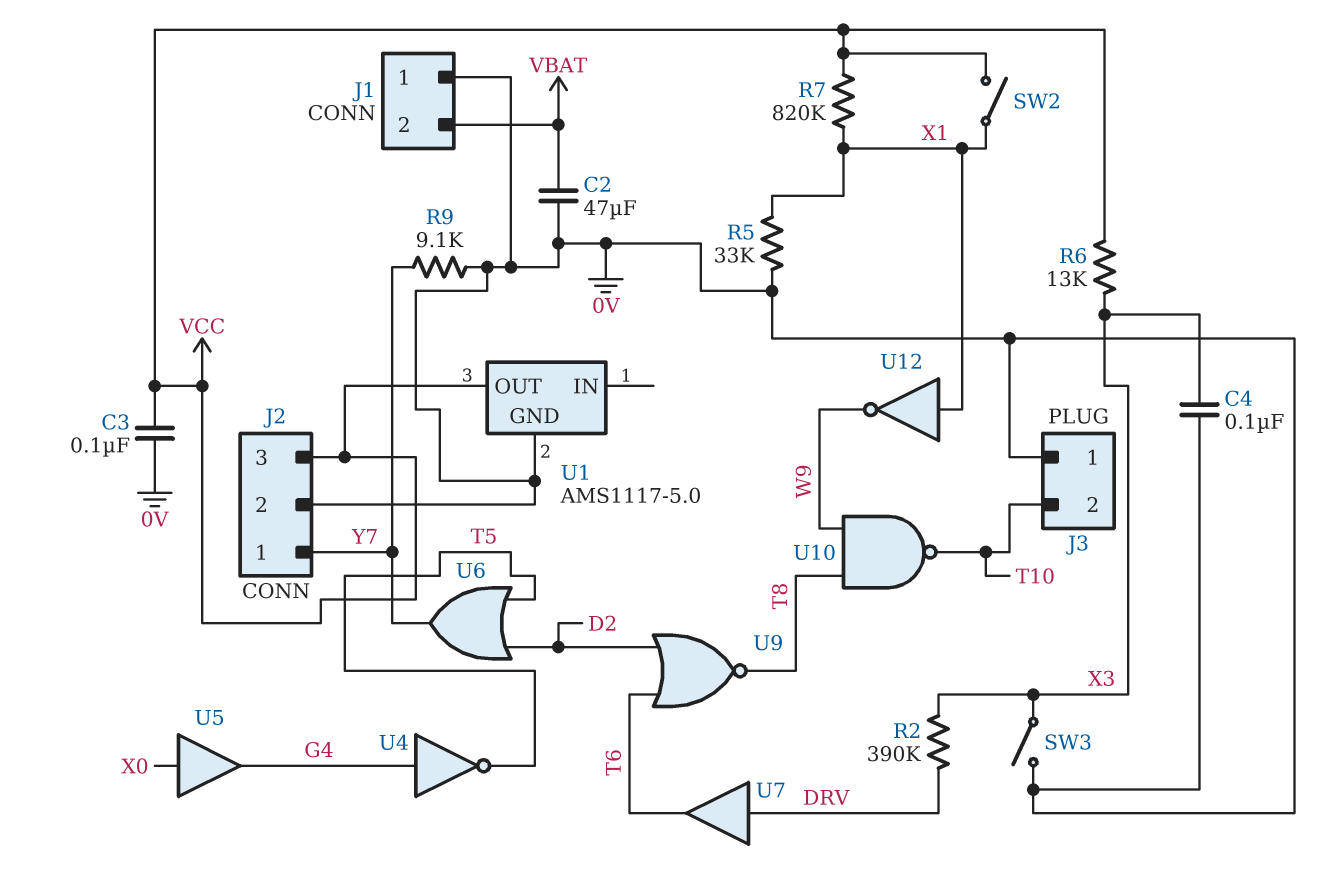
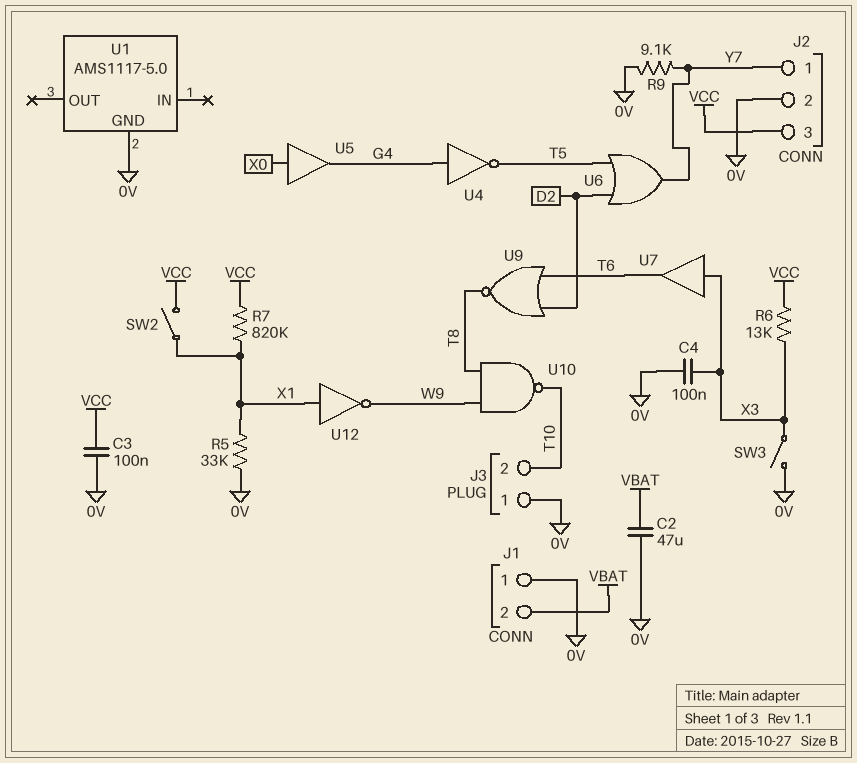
R2: 390k (DRV, X3) -> none
U1 pin OUT: VCC -> none
U7: buffer (in DRV, out T6) -> buffer (in X3, out T6)

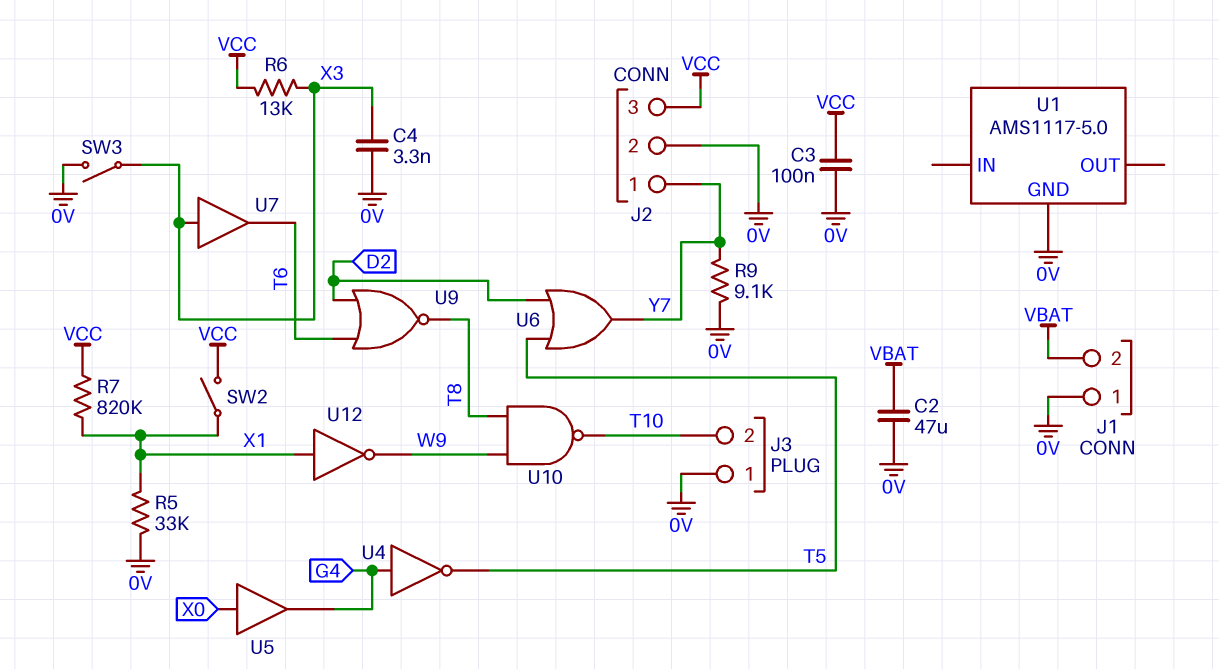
C4: 100nF (0V, X3) -> 3.3nF (0V, X3)

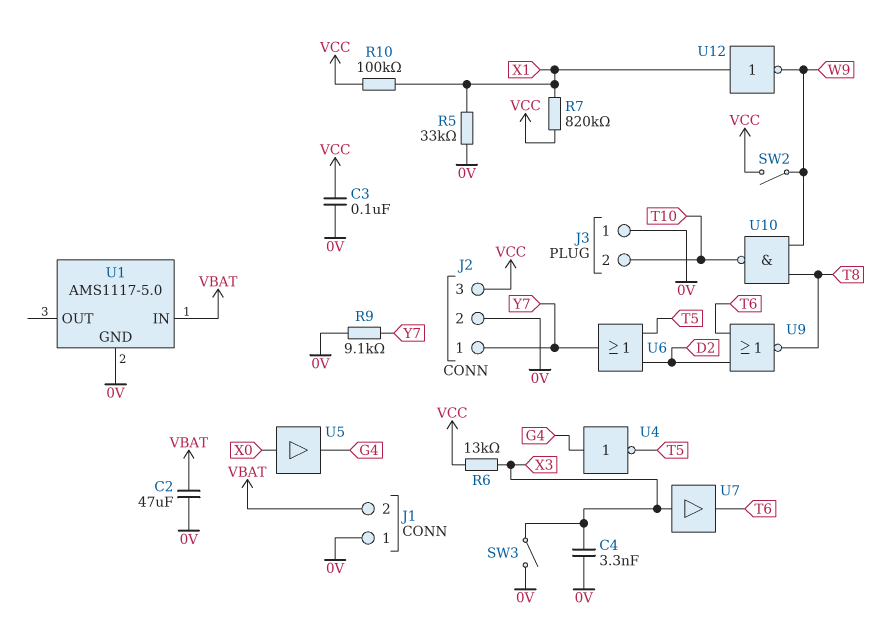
R10: none -> 100k (VCC, X1)
SW2: switch (VCC, X1) -> switch (VCC, W9)
U1 pin IN: none -> VBAT

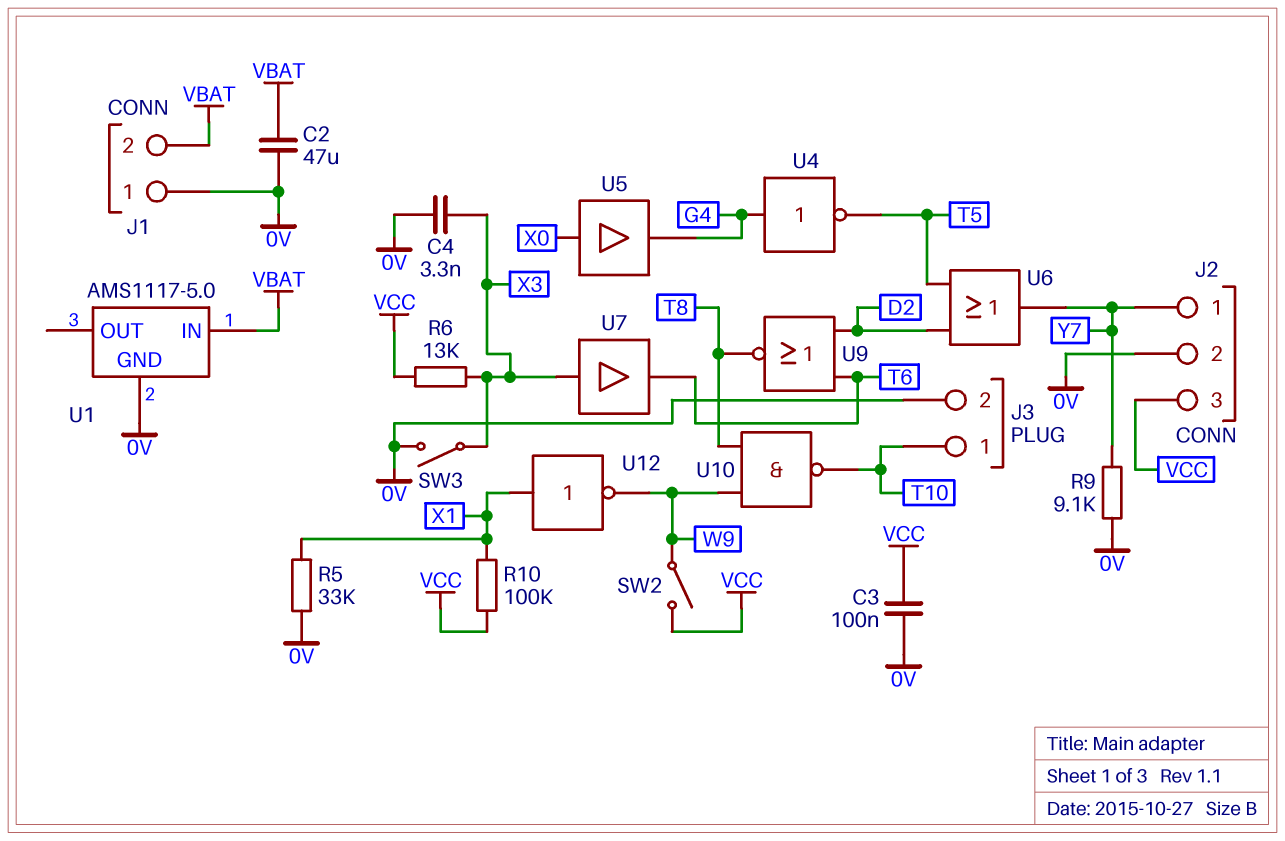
J3 pin 1: 0V -> T10
J3 pin 2: T10 -> 0V
R7: 820k (VCC, X1) -> none

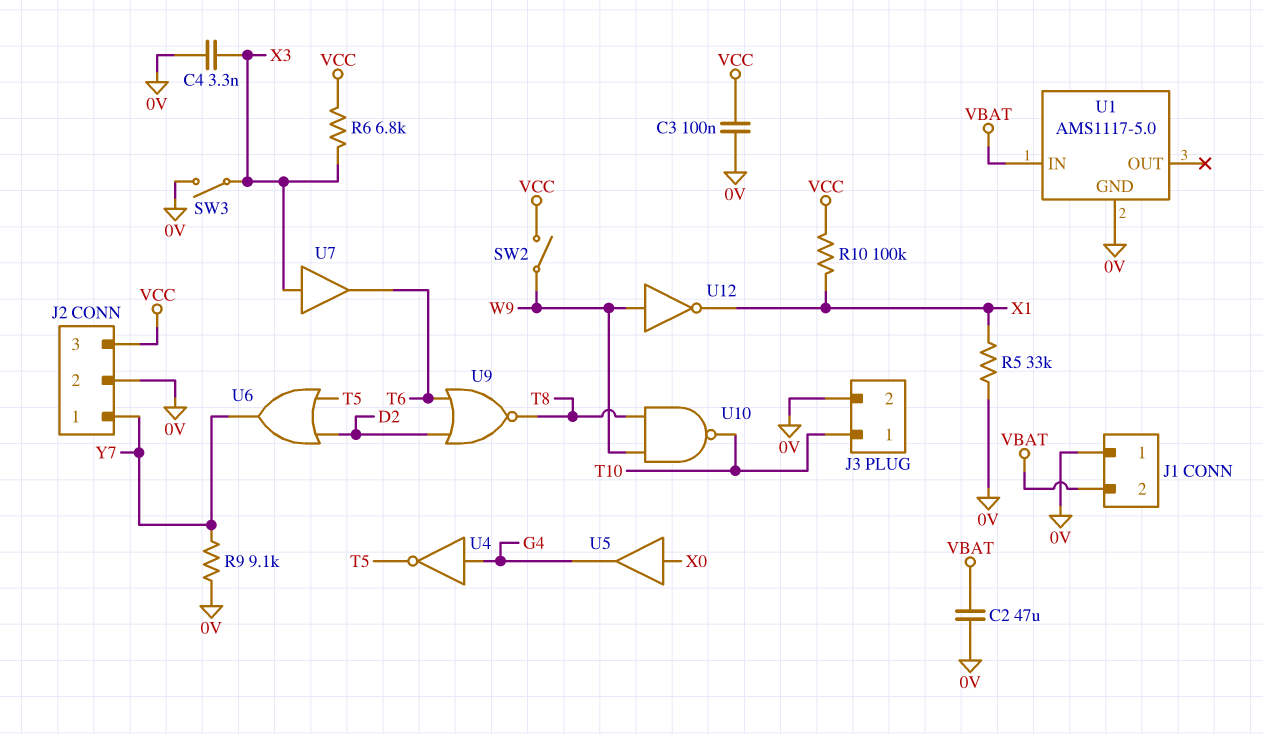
R6: 13k (VCC, X3) -> 6.8k (VCC, X3)
U12: NOT (in X1, out W9) -> NOT (in W9, out X1)

